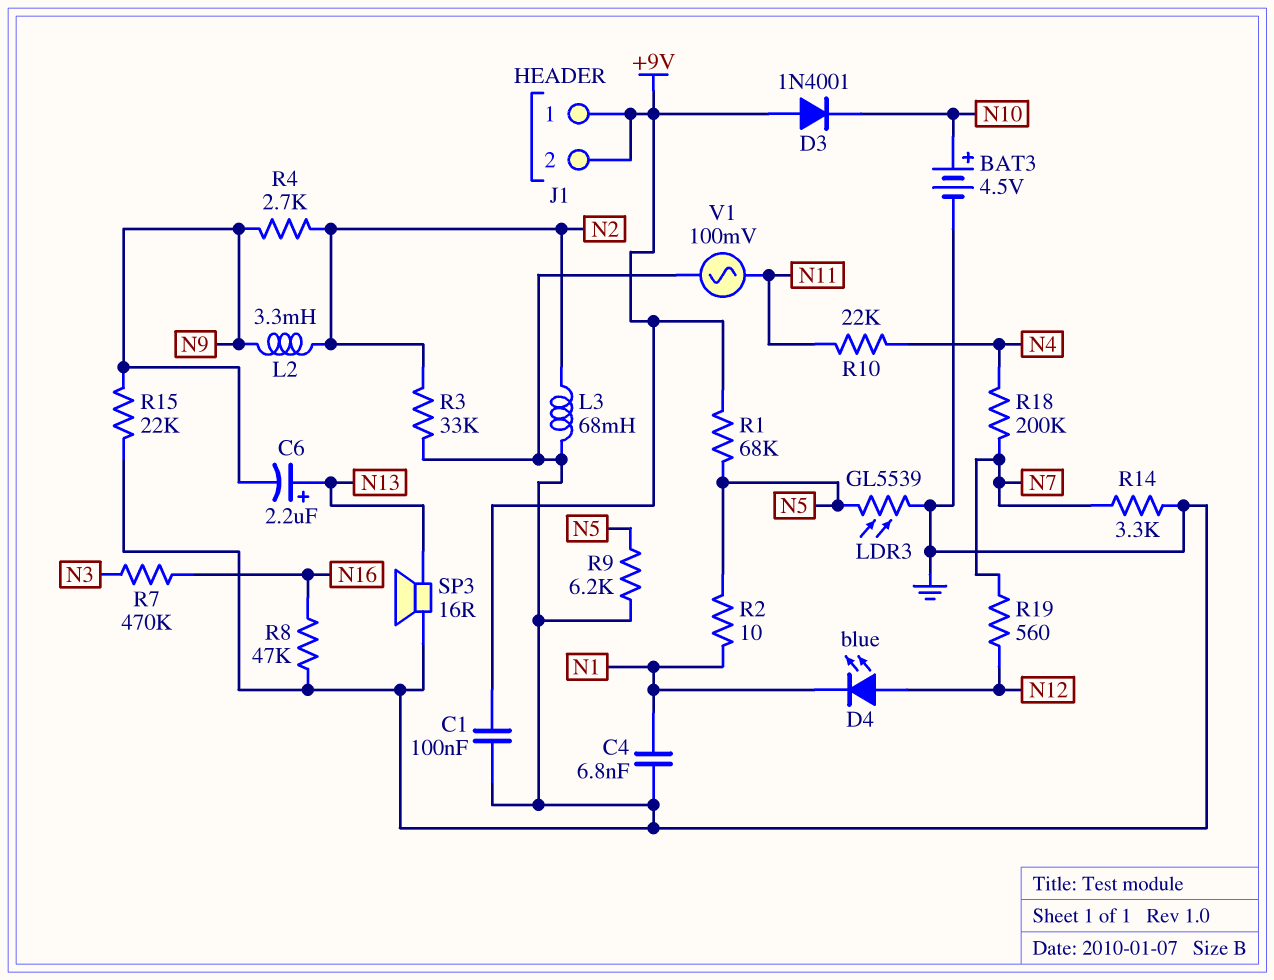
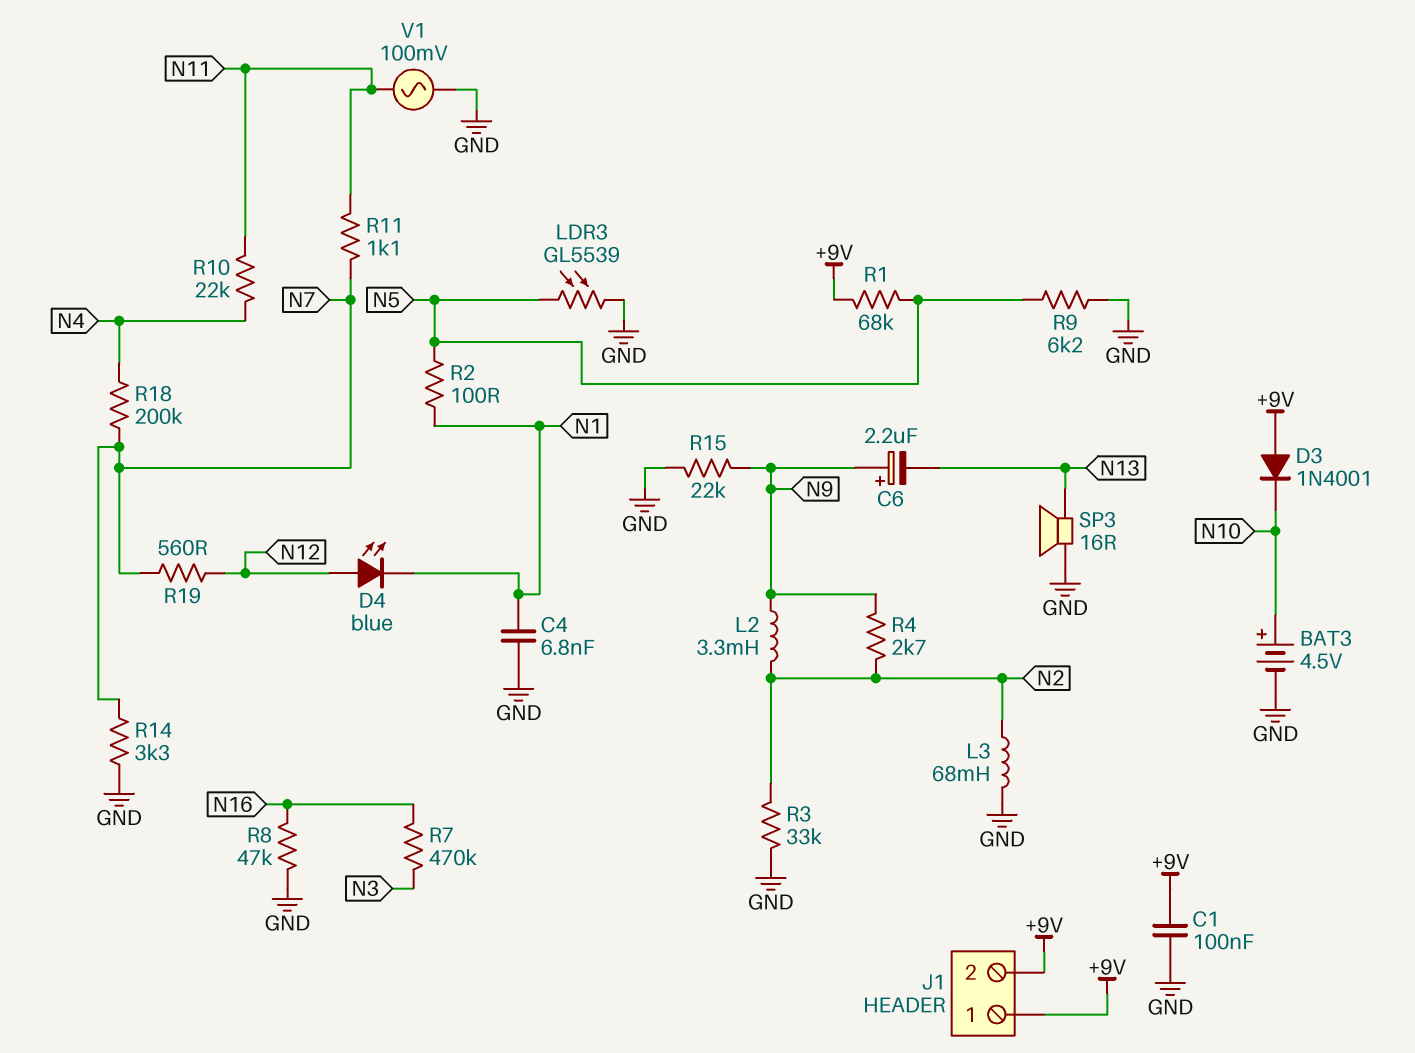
C6: 2.2uF (plus N13, minus N9) -> 2.2uF (plus N9, minus N13)
R2: 10 (N1, N5) -> 100 (N1, N5)
R11: none -> 1.1k (N7, N11)

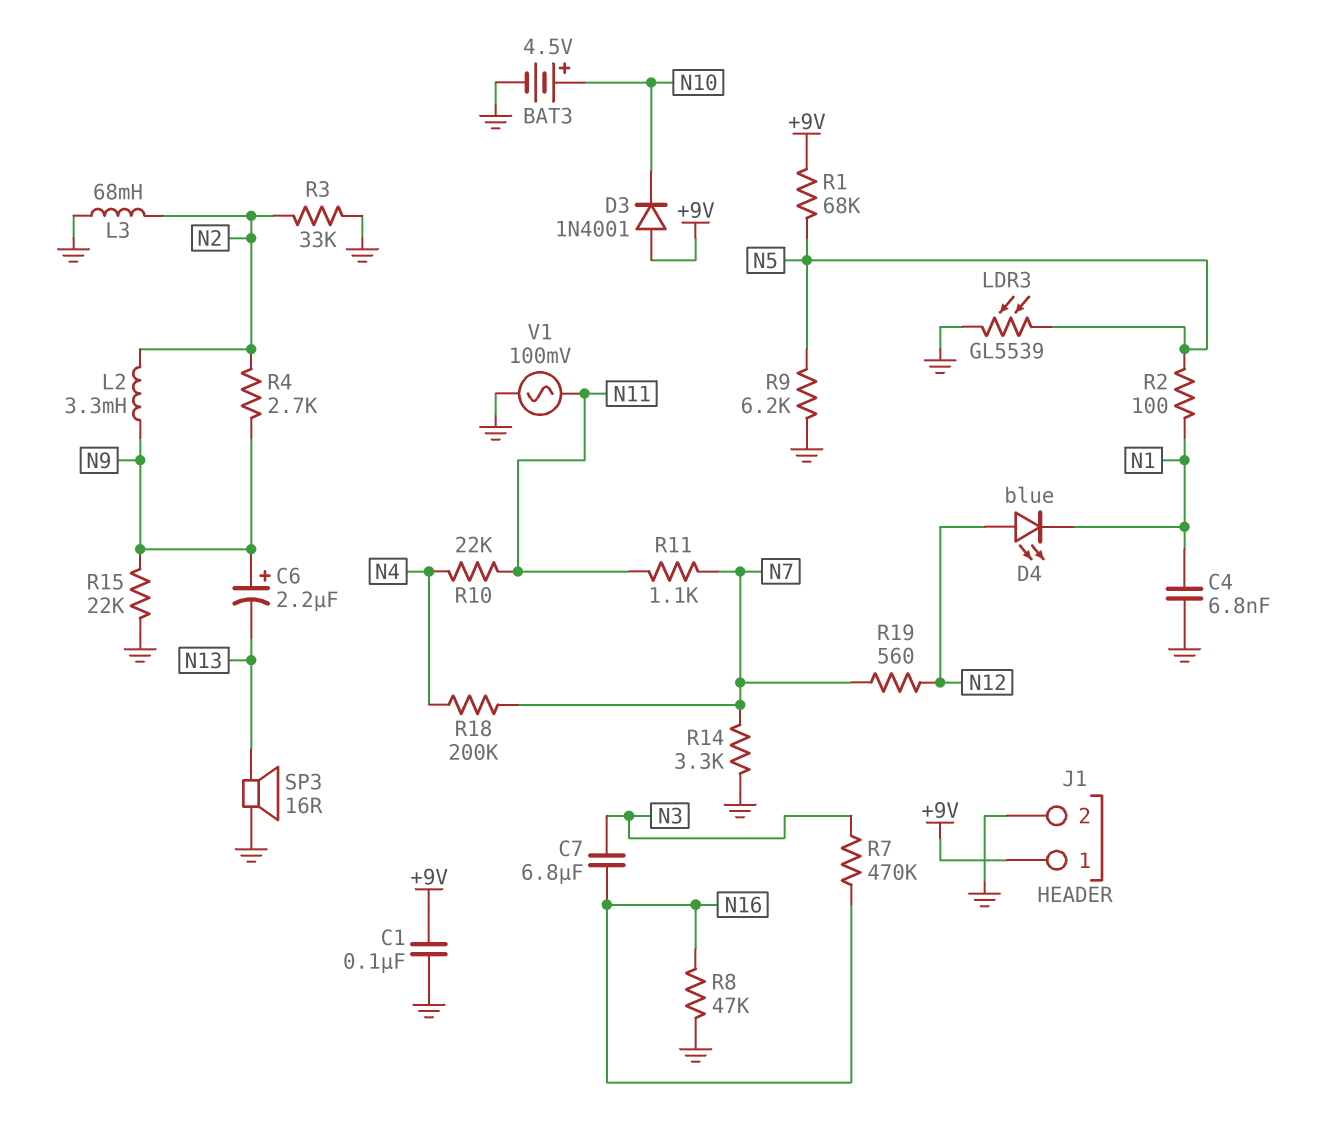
C7: none -> 6.8uF (N3, N16)
J1 pin 2: +9V -> GND

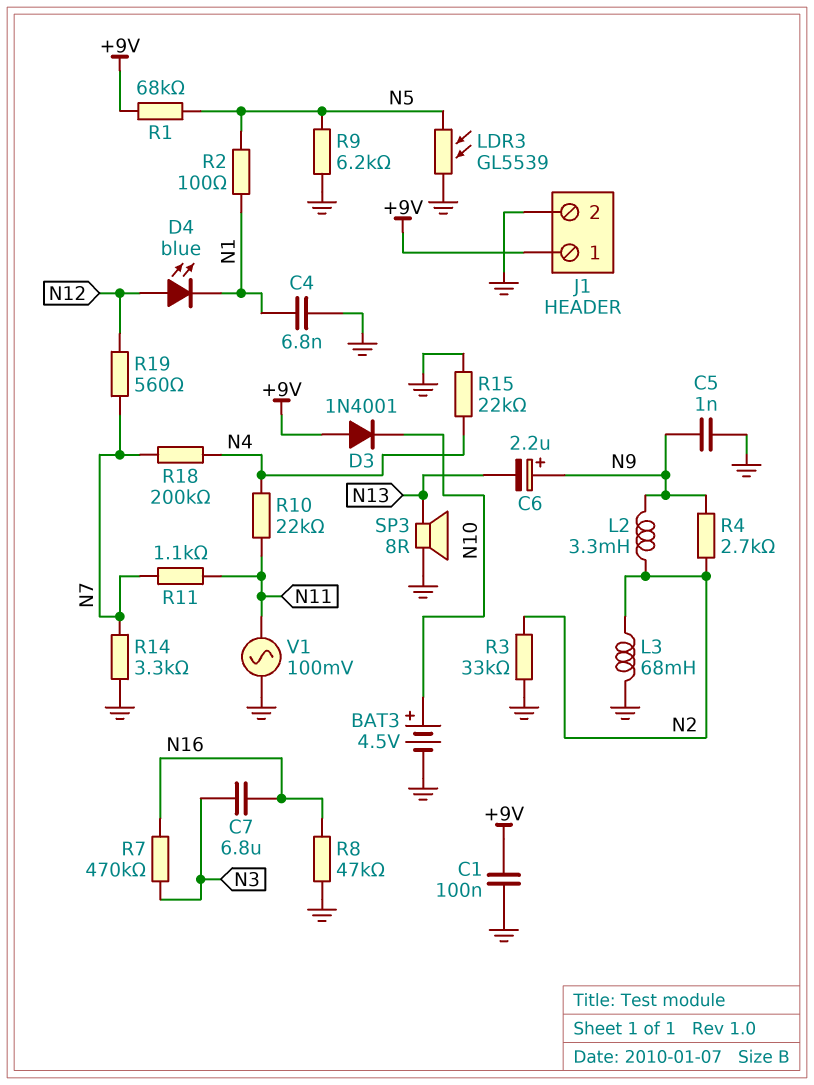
C5: none -> 1nF (GND, N9)
R15: 22k (GND, N9) -> 22k (GND, N4)
SP3: speaker 16R (GND, N13) -> speaker 8R (GND, N13)

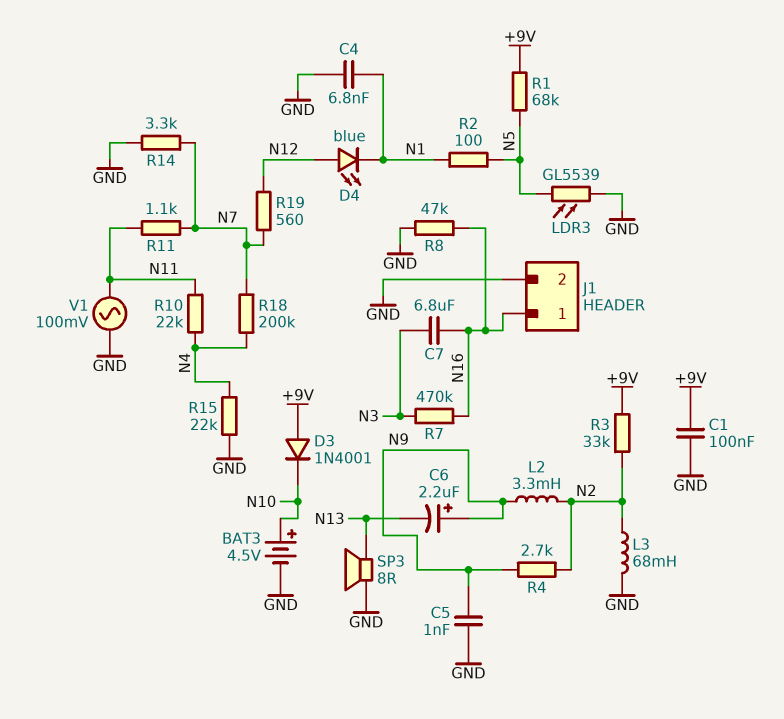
J1 pin 1: +9V -> N16
R3: 33k (GND, N2) -> 33k (+9V, N2)
R9: 6.2k (GND, N5) -> none

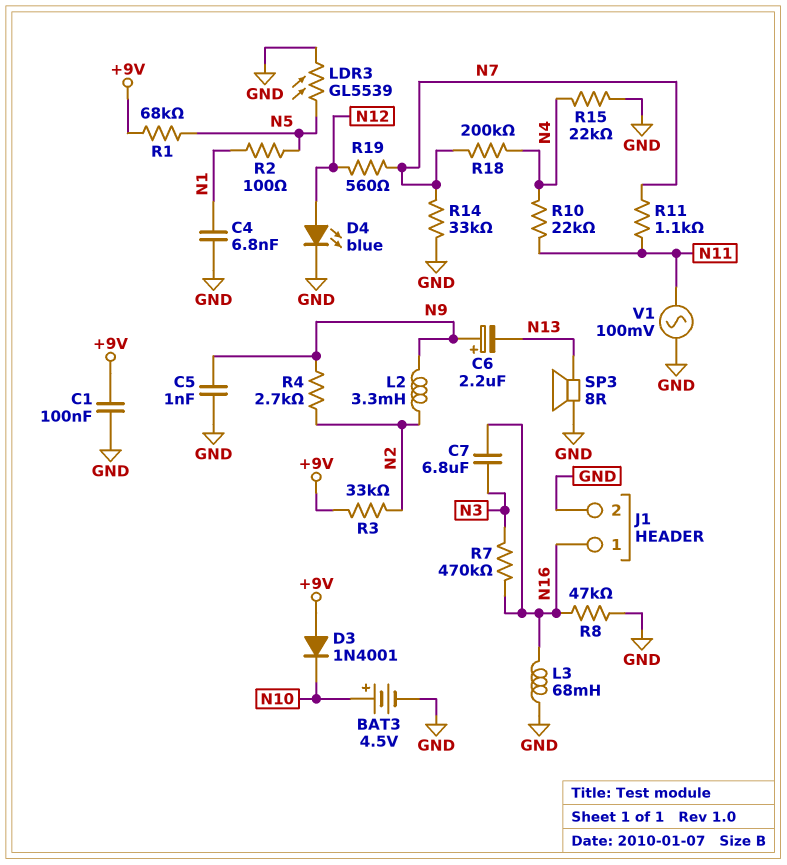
D4: LED blue (A N12, K N1) -> LED blue (A N12, K GND)
L3: 68mH (GND, N2) -> 68mH (GND, N16)
R14: 3.3k (GND, N7) -> 33k (GND, N7)

